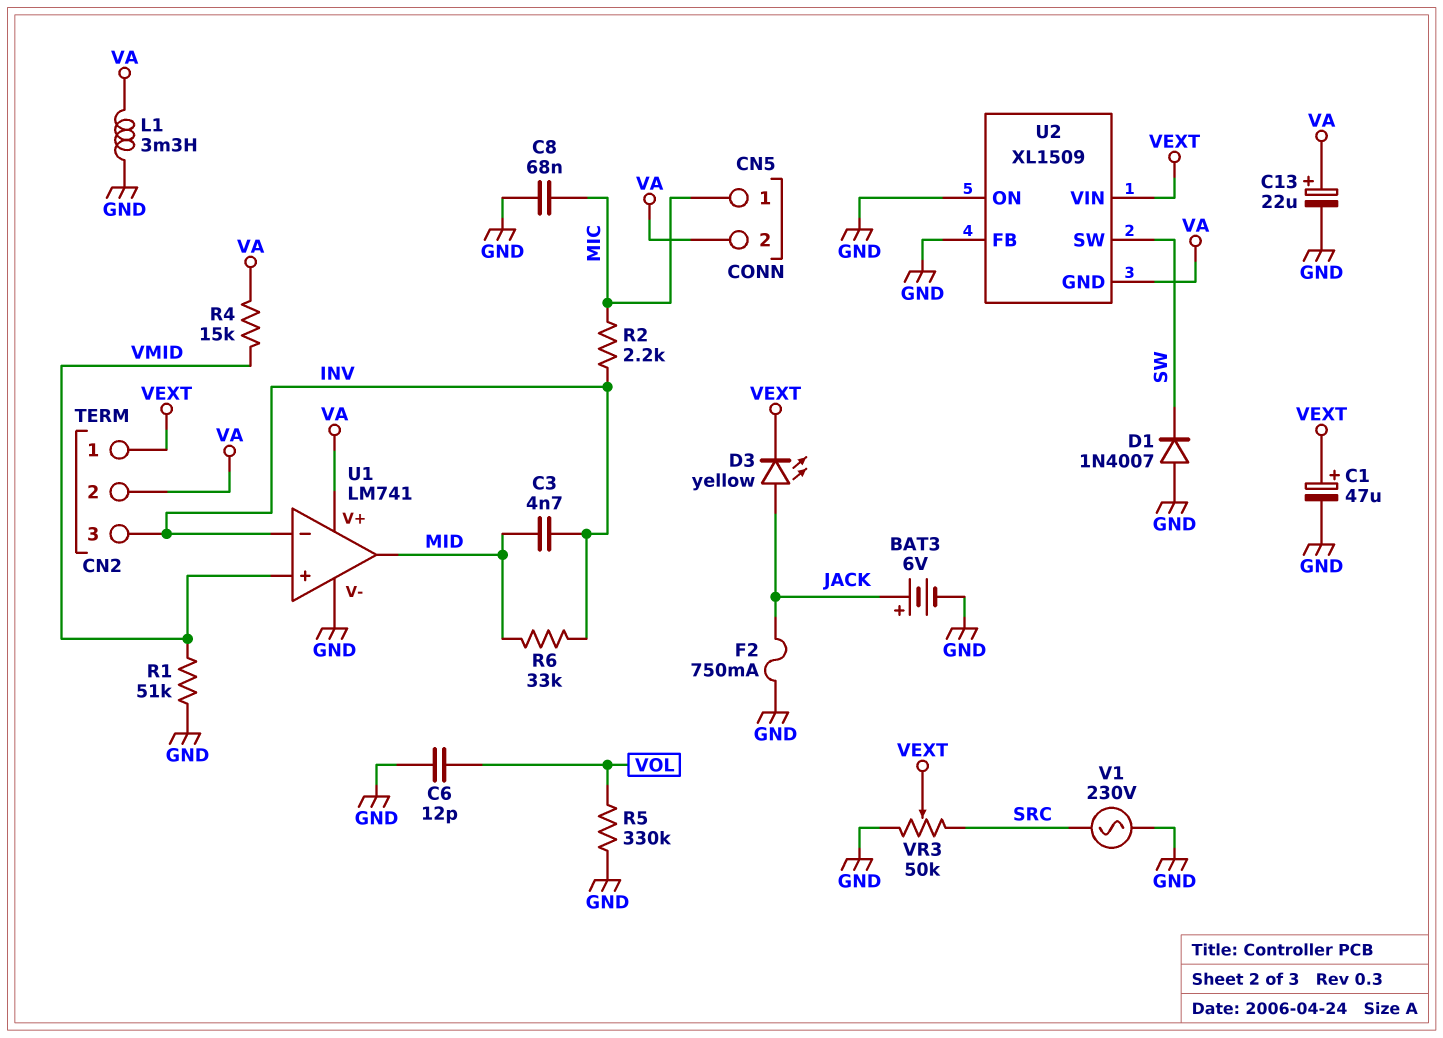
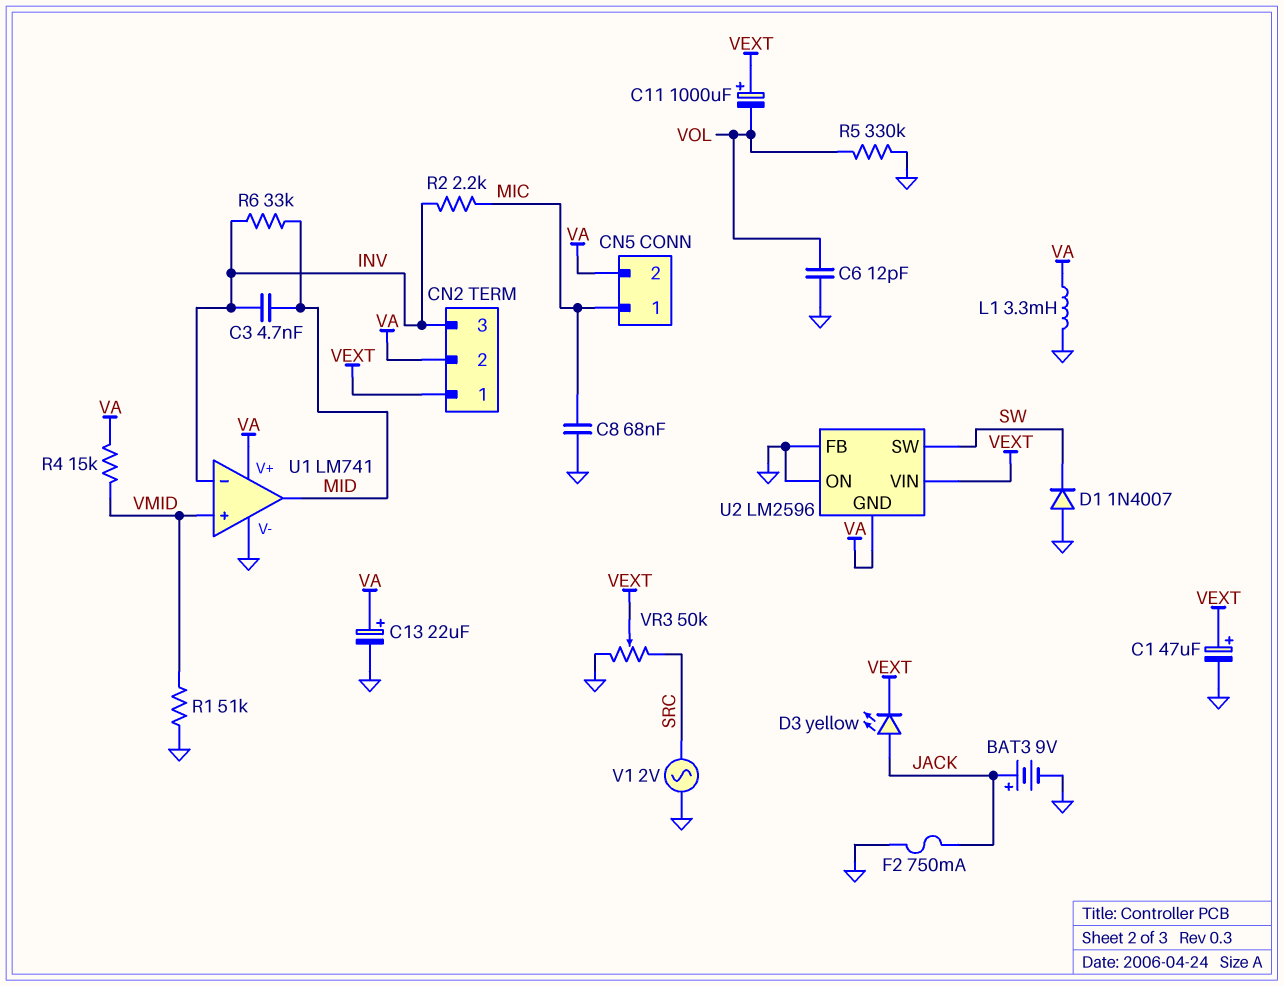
BAT3: 6V (plus JACK, minus GND) -> 9V (plus JACK, minus GND)
C11: none -> 1000uF (plus VEXT, minus VOL)
U2: XL1509 -> LM2596
V1: AC 230V (GND, SRC) -> AC 2V (GND, SRC)

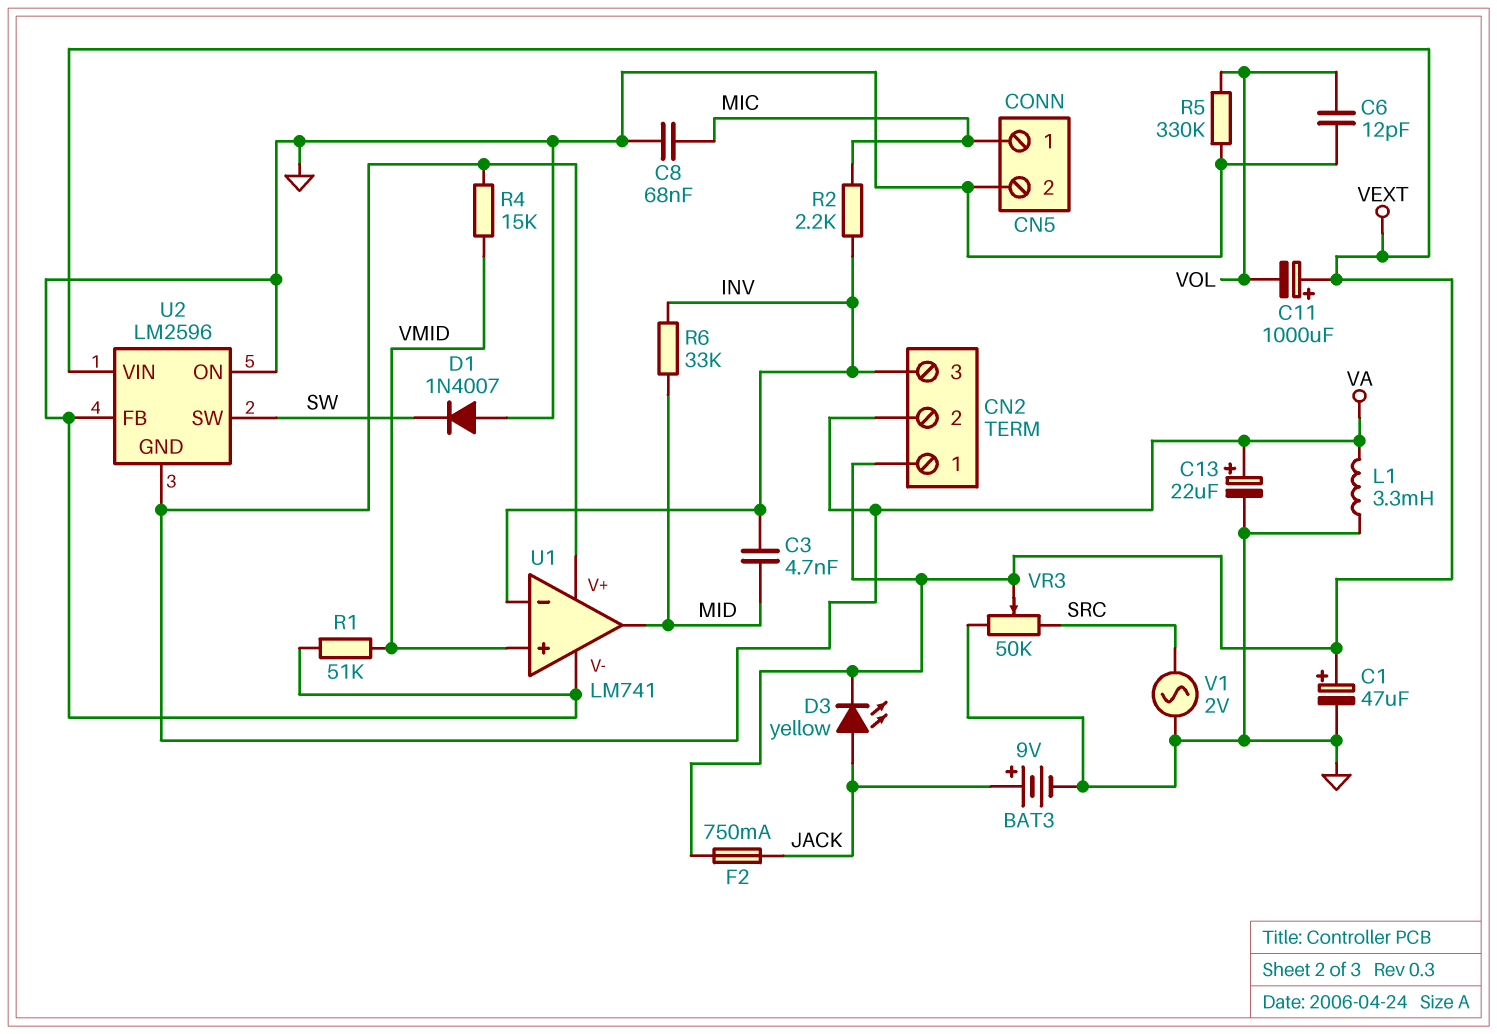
CN5 pin 2: VA -> GND
F2: 750mA (GND, JACK) -> 750mA (JACK, VEXT)

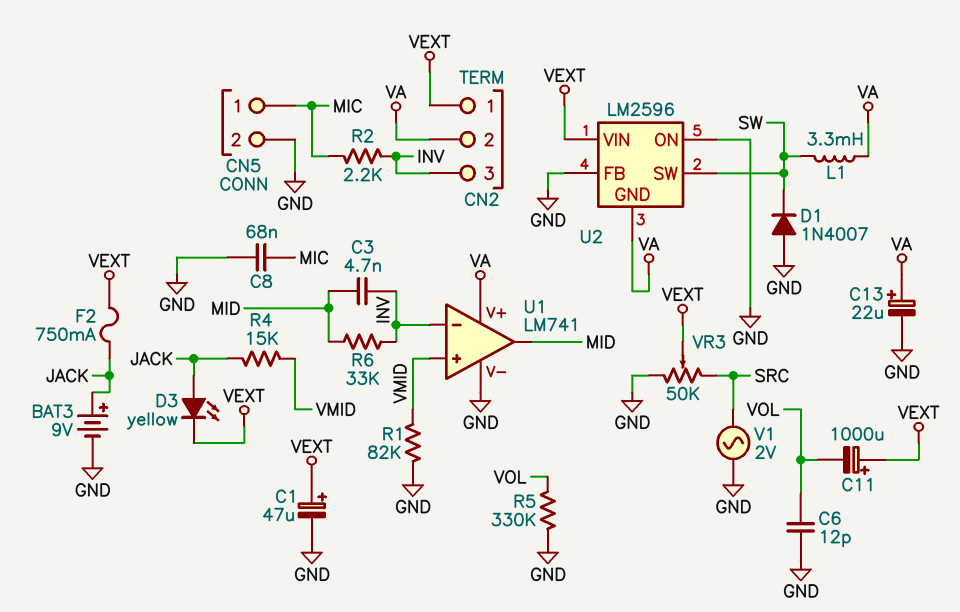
L1: 3.3mH (GND, VA) -> 3.3mH (SW, VA)
R1: 51k (GND, VMID) -> 82k (GND, VMID)
R4: 15k (VA, VMID) -> 15k (JACK, VMID)

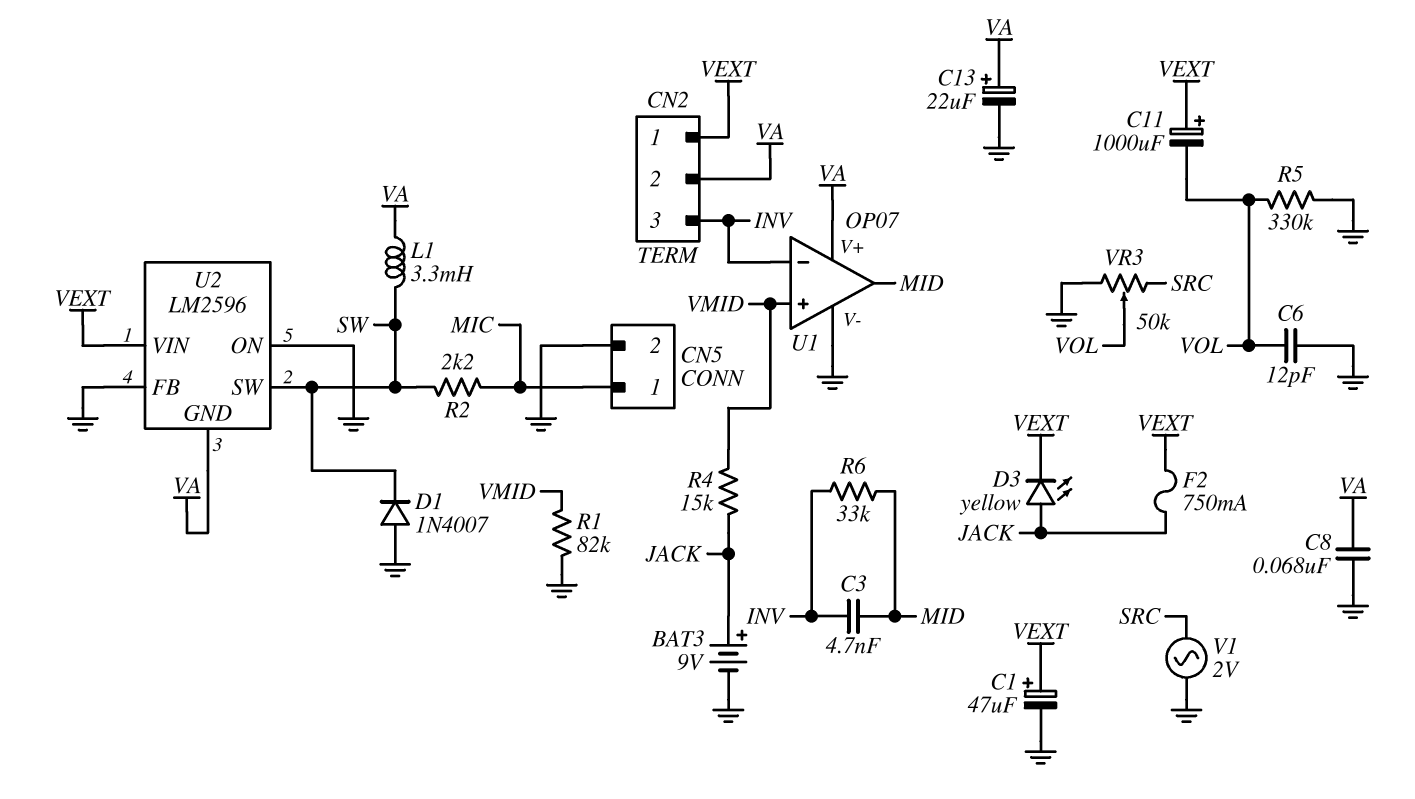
C8: 68nF (GND, MIC) -> 68nF (GND, VA)
R2: 2.2k (INV, MIC) -> 2.2k (MIC, SW)
U1: LM741 -> OP07
VR3: 50k (GND, SRC, wiper VEXT) -> 50k (GND, SRC, wiper VOL)

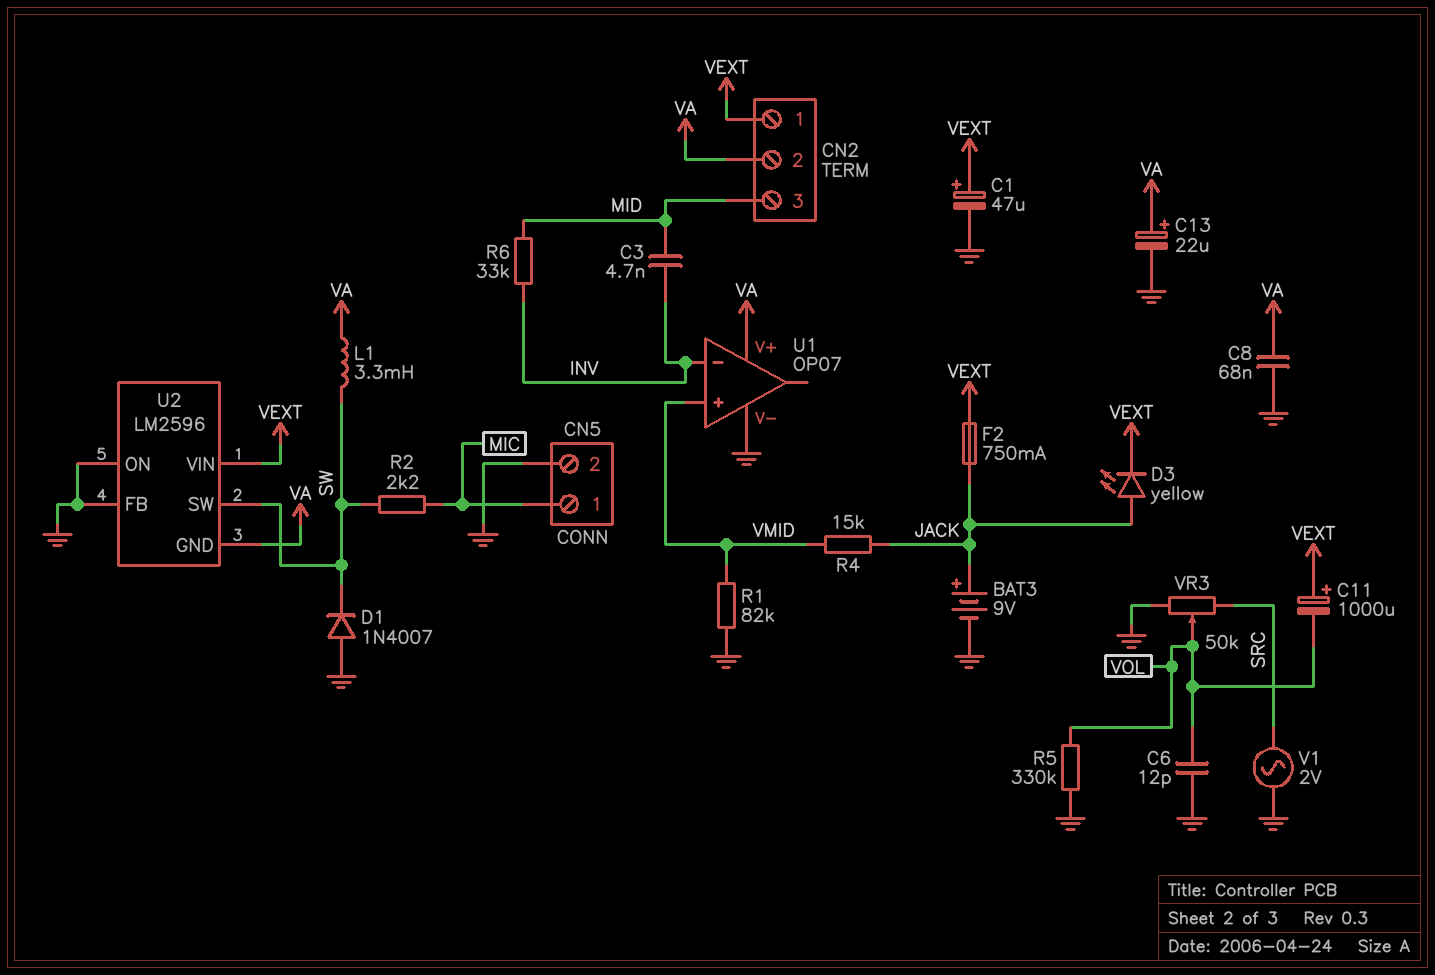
CN2 pin 3: INV -> MID
U1 pin out: MID -> none

